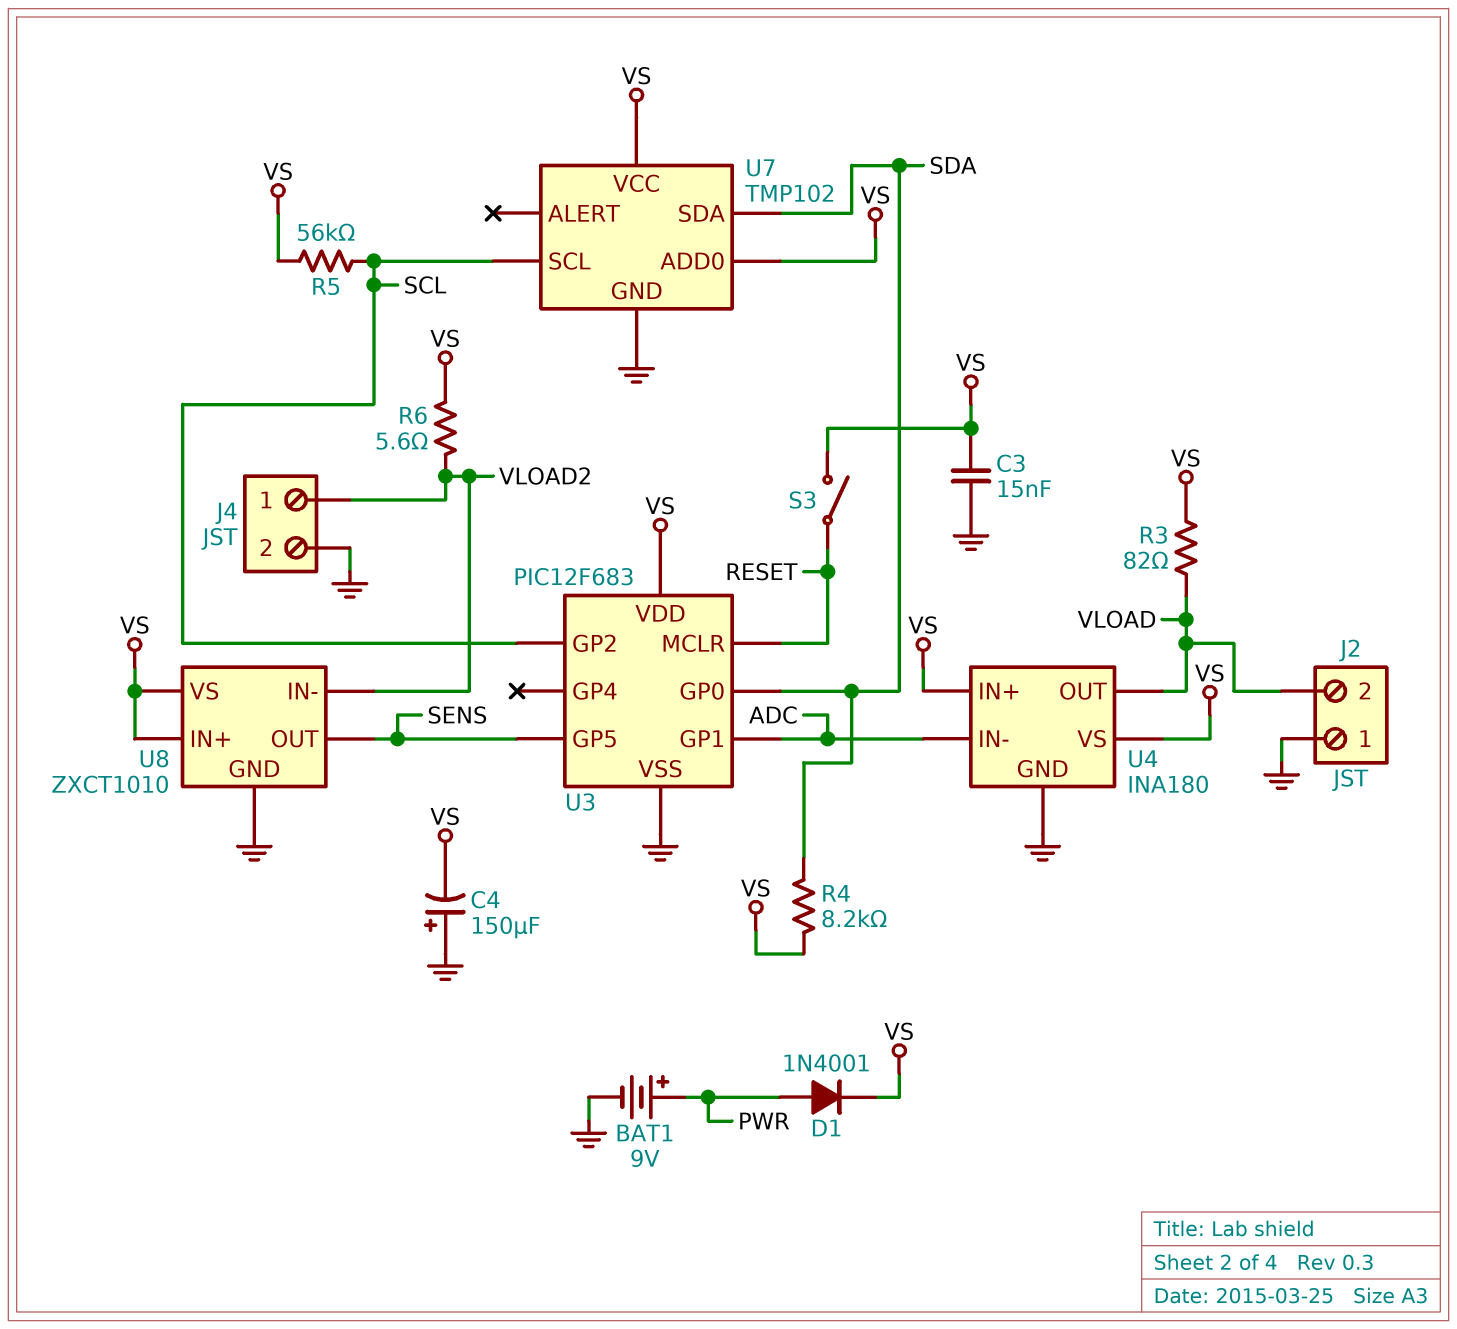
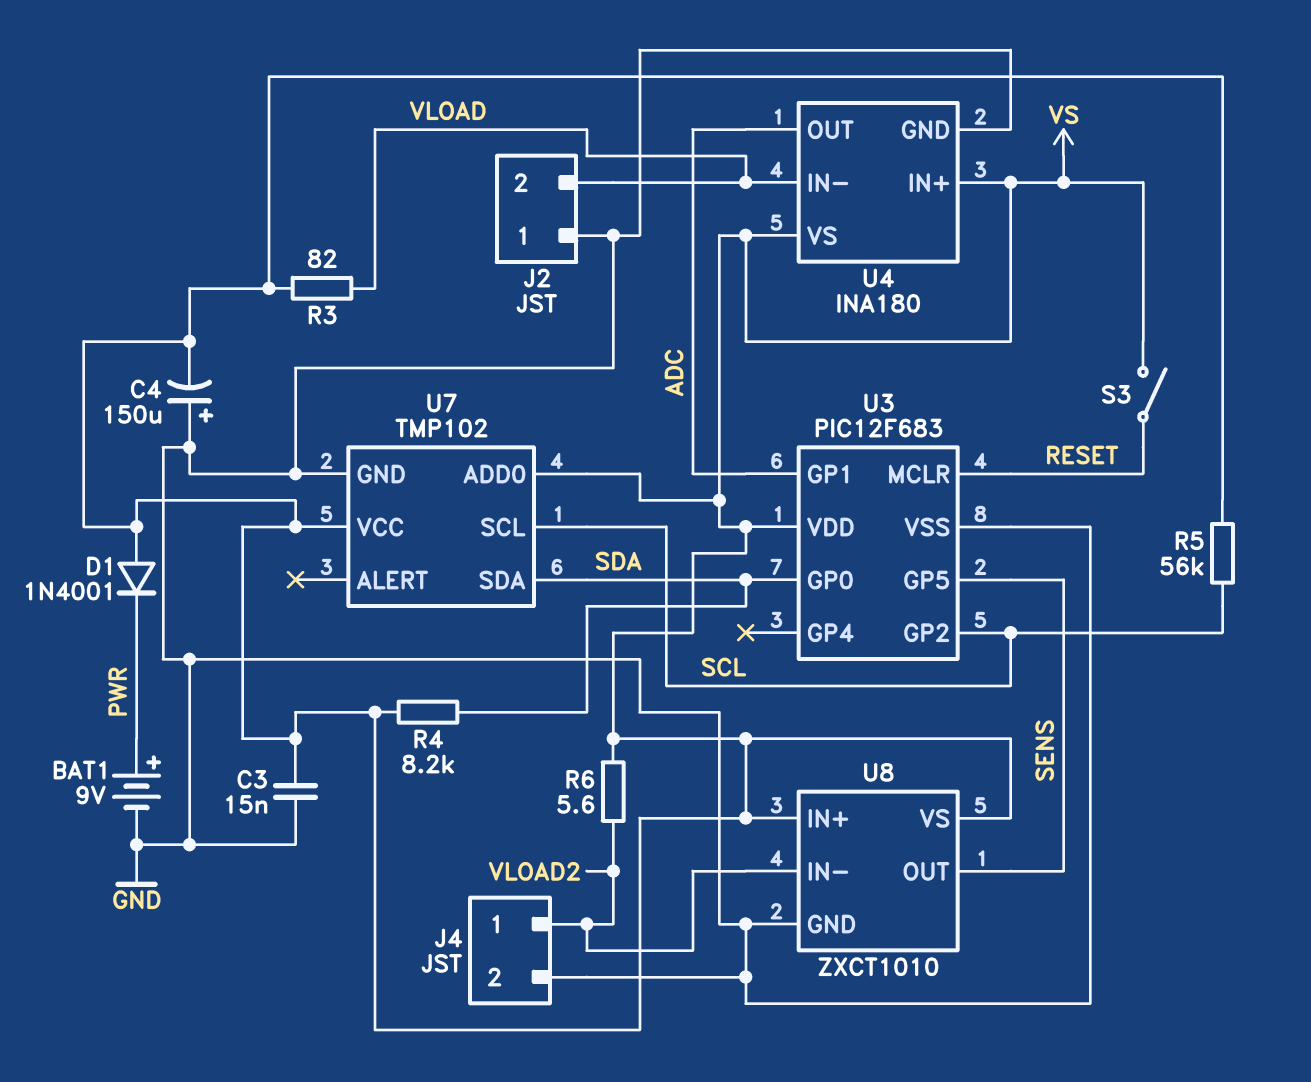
D1: diode 1N4001 (A PWR, K VS) -> diode 1N4001 (A VS, K PWR)
U4 pin IN-: ADC -> VLOAD
U4 pin OUT: VLOAD -> ADC

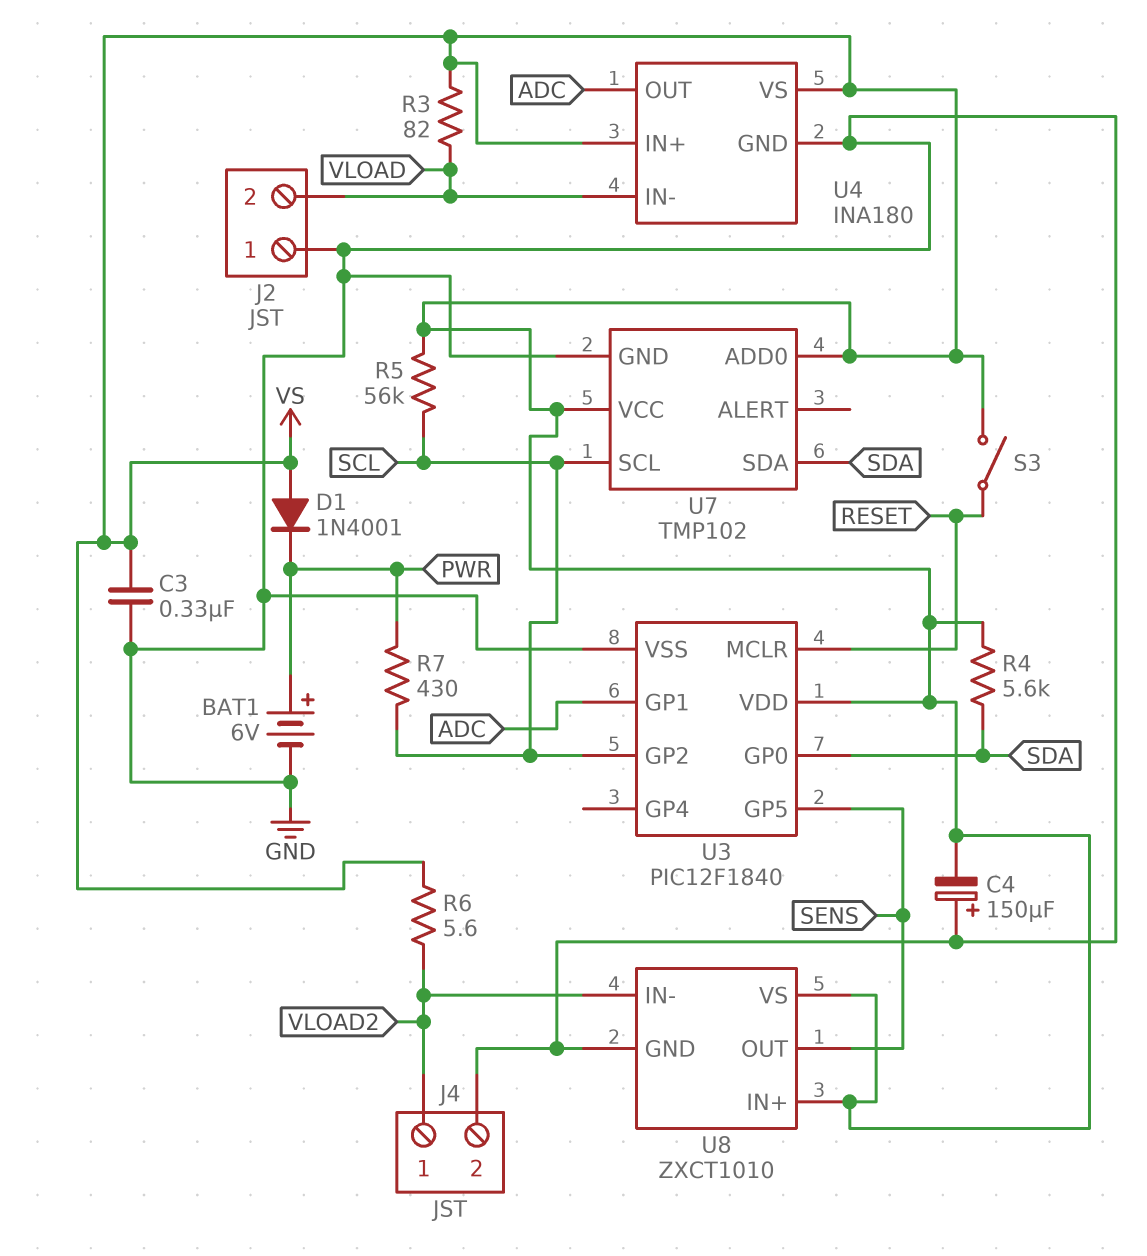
BAT1: 9V (plus PWR, minus GND) -> 6V (plus PWR, minus GND)
C3: 15nF (GND, VS) -> 330nF (GND, VS)
R4: 8.2k (SDA, VS) -> 5.6k (SDA, VS)
R7: none -> 430 (PWR, SCL)
U3: PIC12F683 -> PIC12F1840

